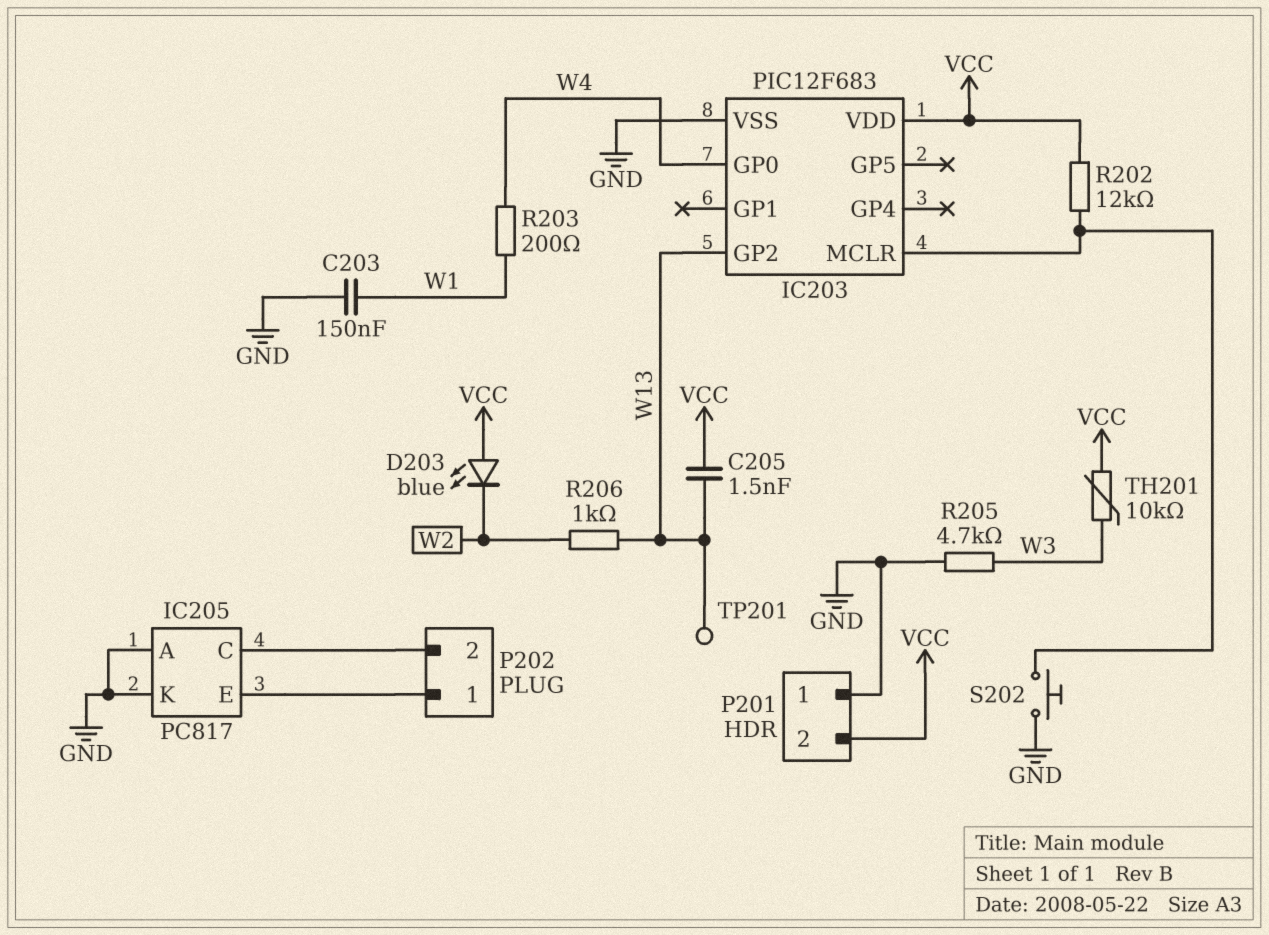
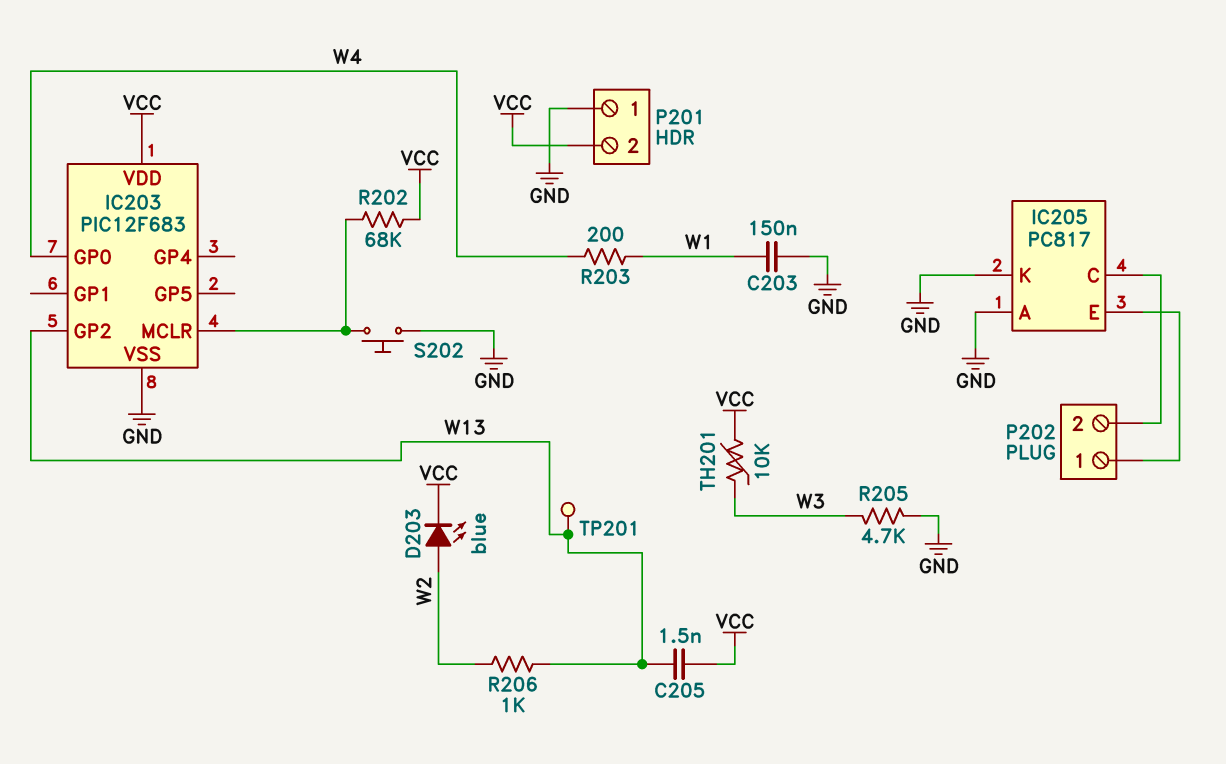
D203: LED blue (A VCC, K W2) -> LED blue (A W2, K VCC)
R202: 12k (IC203/MCLR, VCC) -> 68k (IC203/MCLR, VCC)

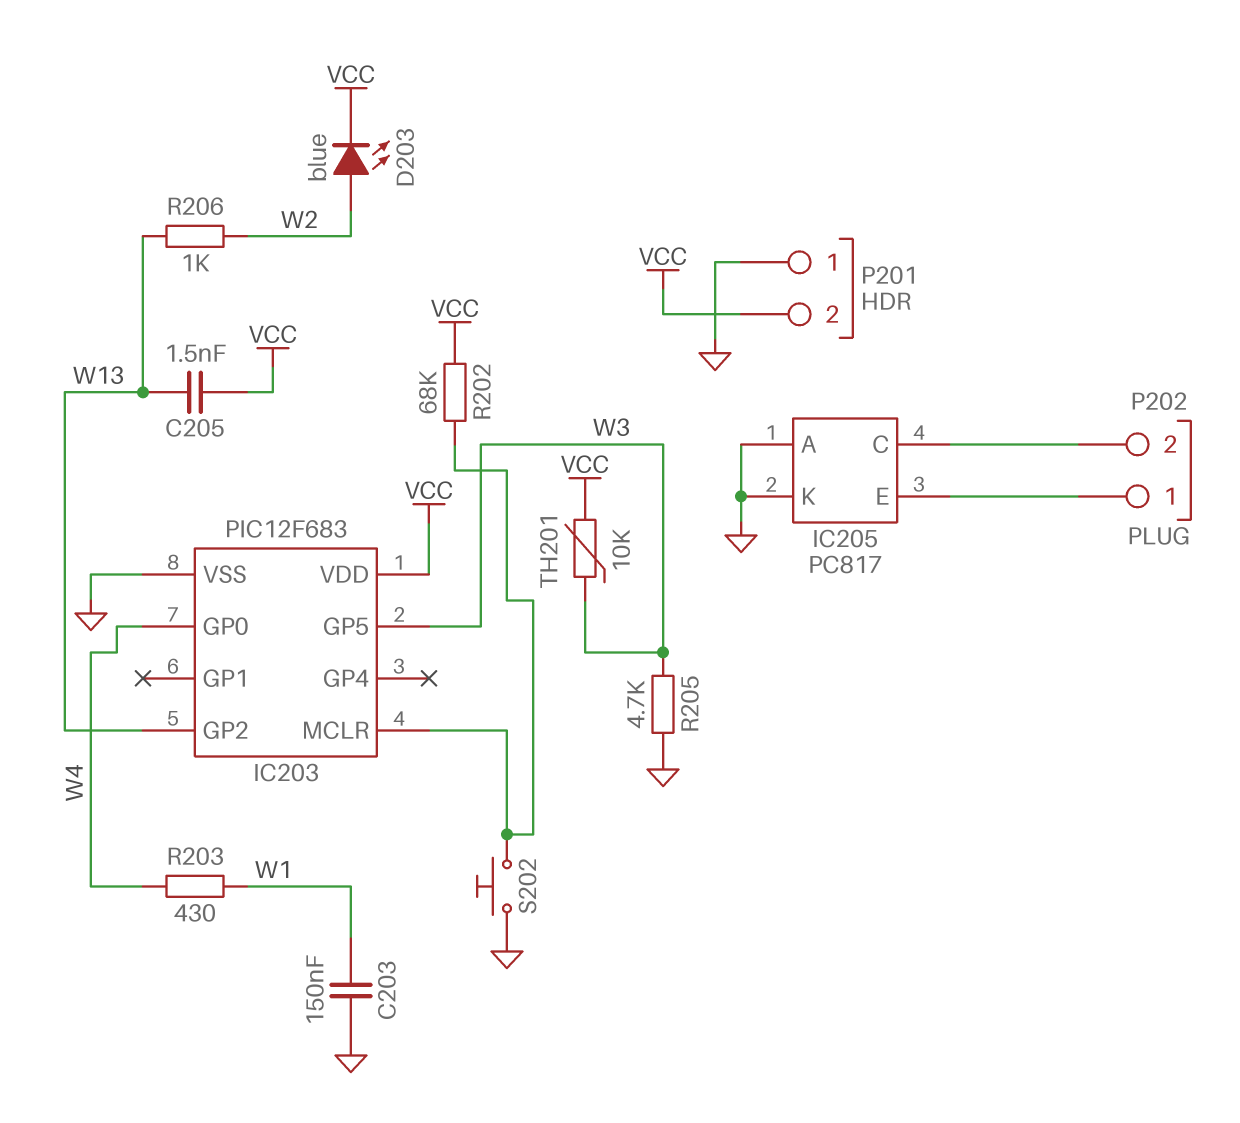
IC203 pin GP5: none -> W3
R203: 200 (W1, W4) -> 430 (W1, W4)
TP201: test point (W13) -> none

